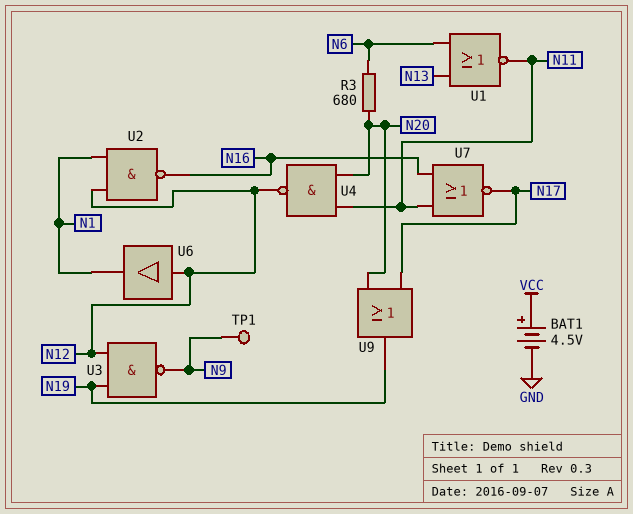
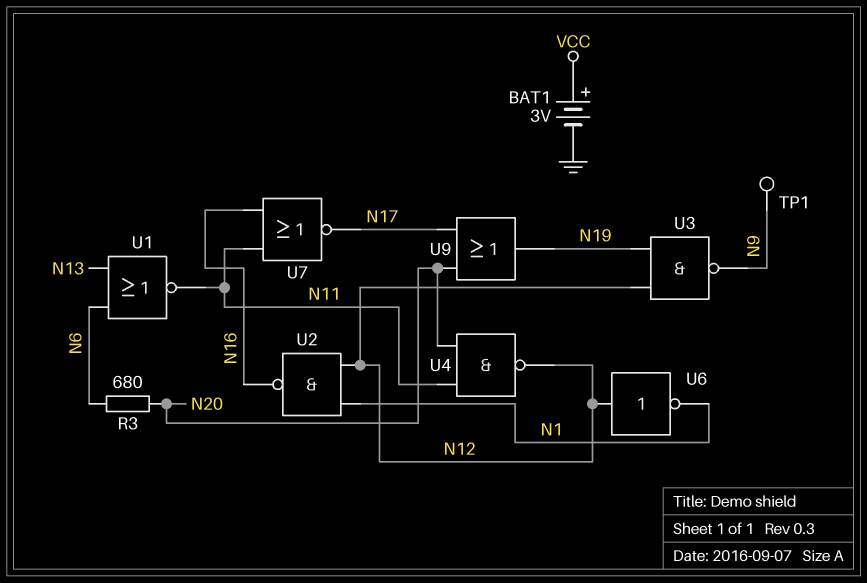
BAT1: 4.5V (plus VCC, minus GND) -> 3V (plus VCC, minus GND)
U6: buffer (in N12, out N1) -> NOT (in N12, out N1)

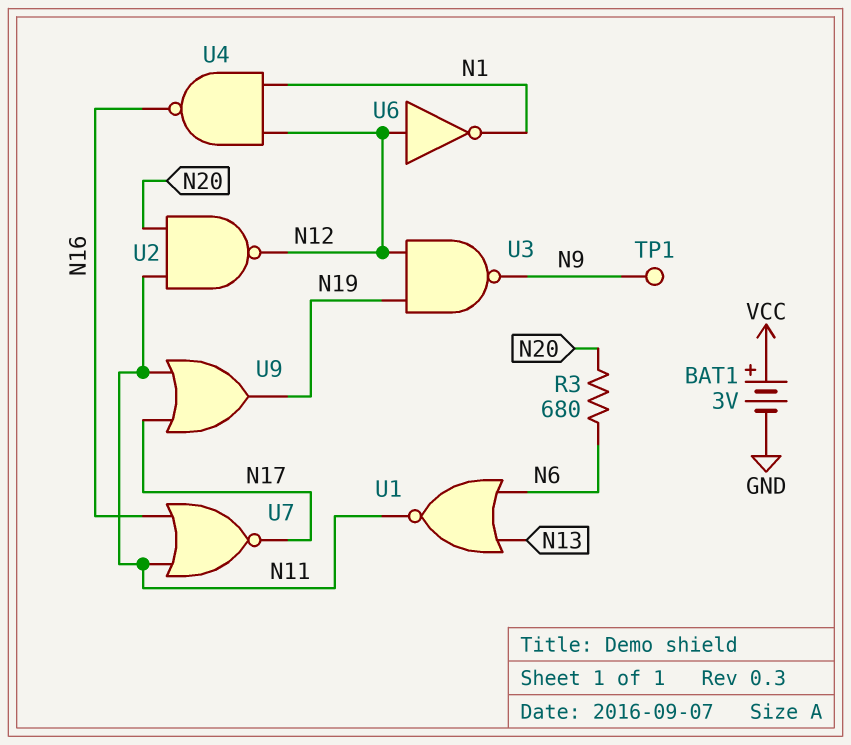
U2: NAND (in N1, in N12, out N16) -> NAND (in N11, in N20, out N12)
U4: NAND (in N11, in N20, out N12) -> NAND (in N1, in N12, out N16)
U9: OR (in N17, in N20, out N19) -> OR (in N11, in N17, out N19)

